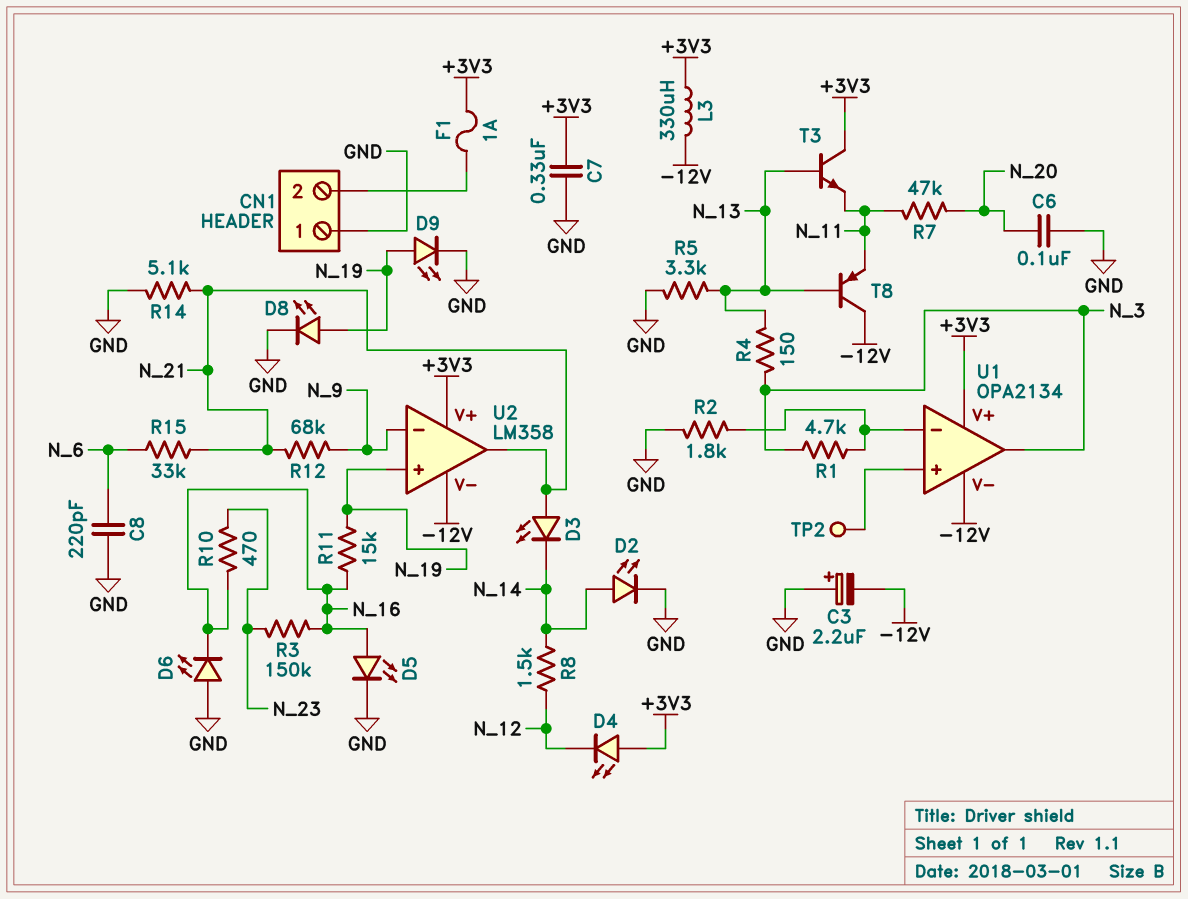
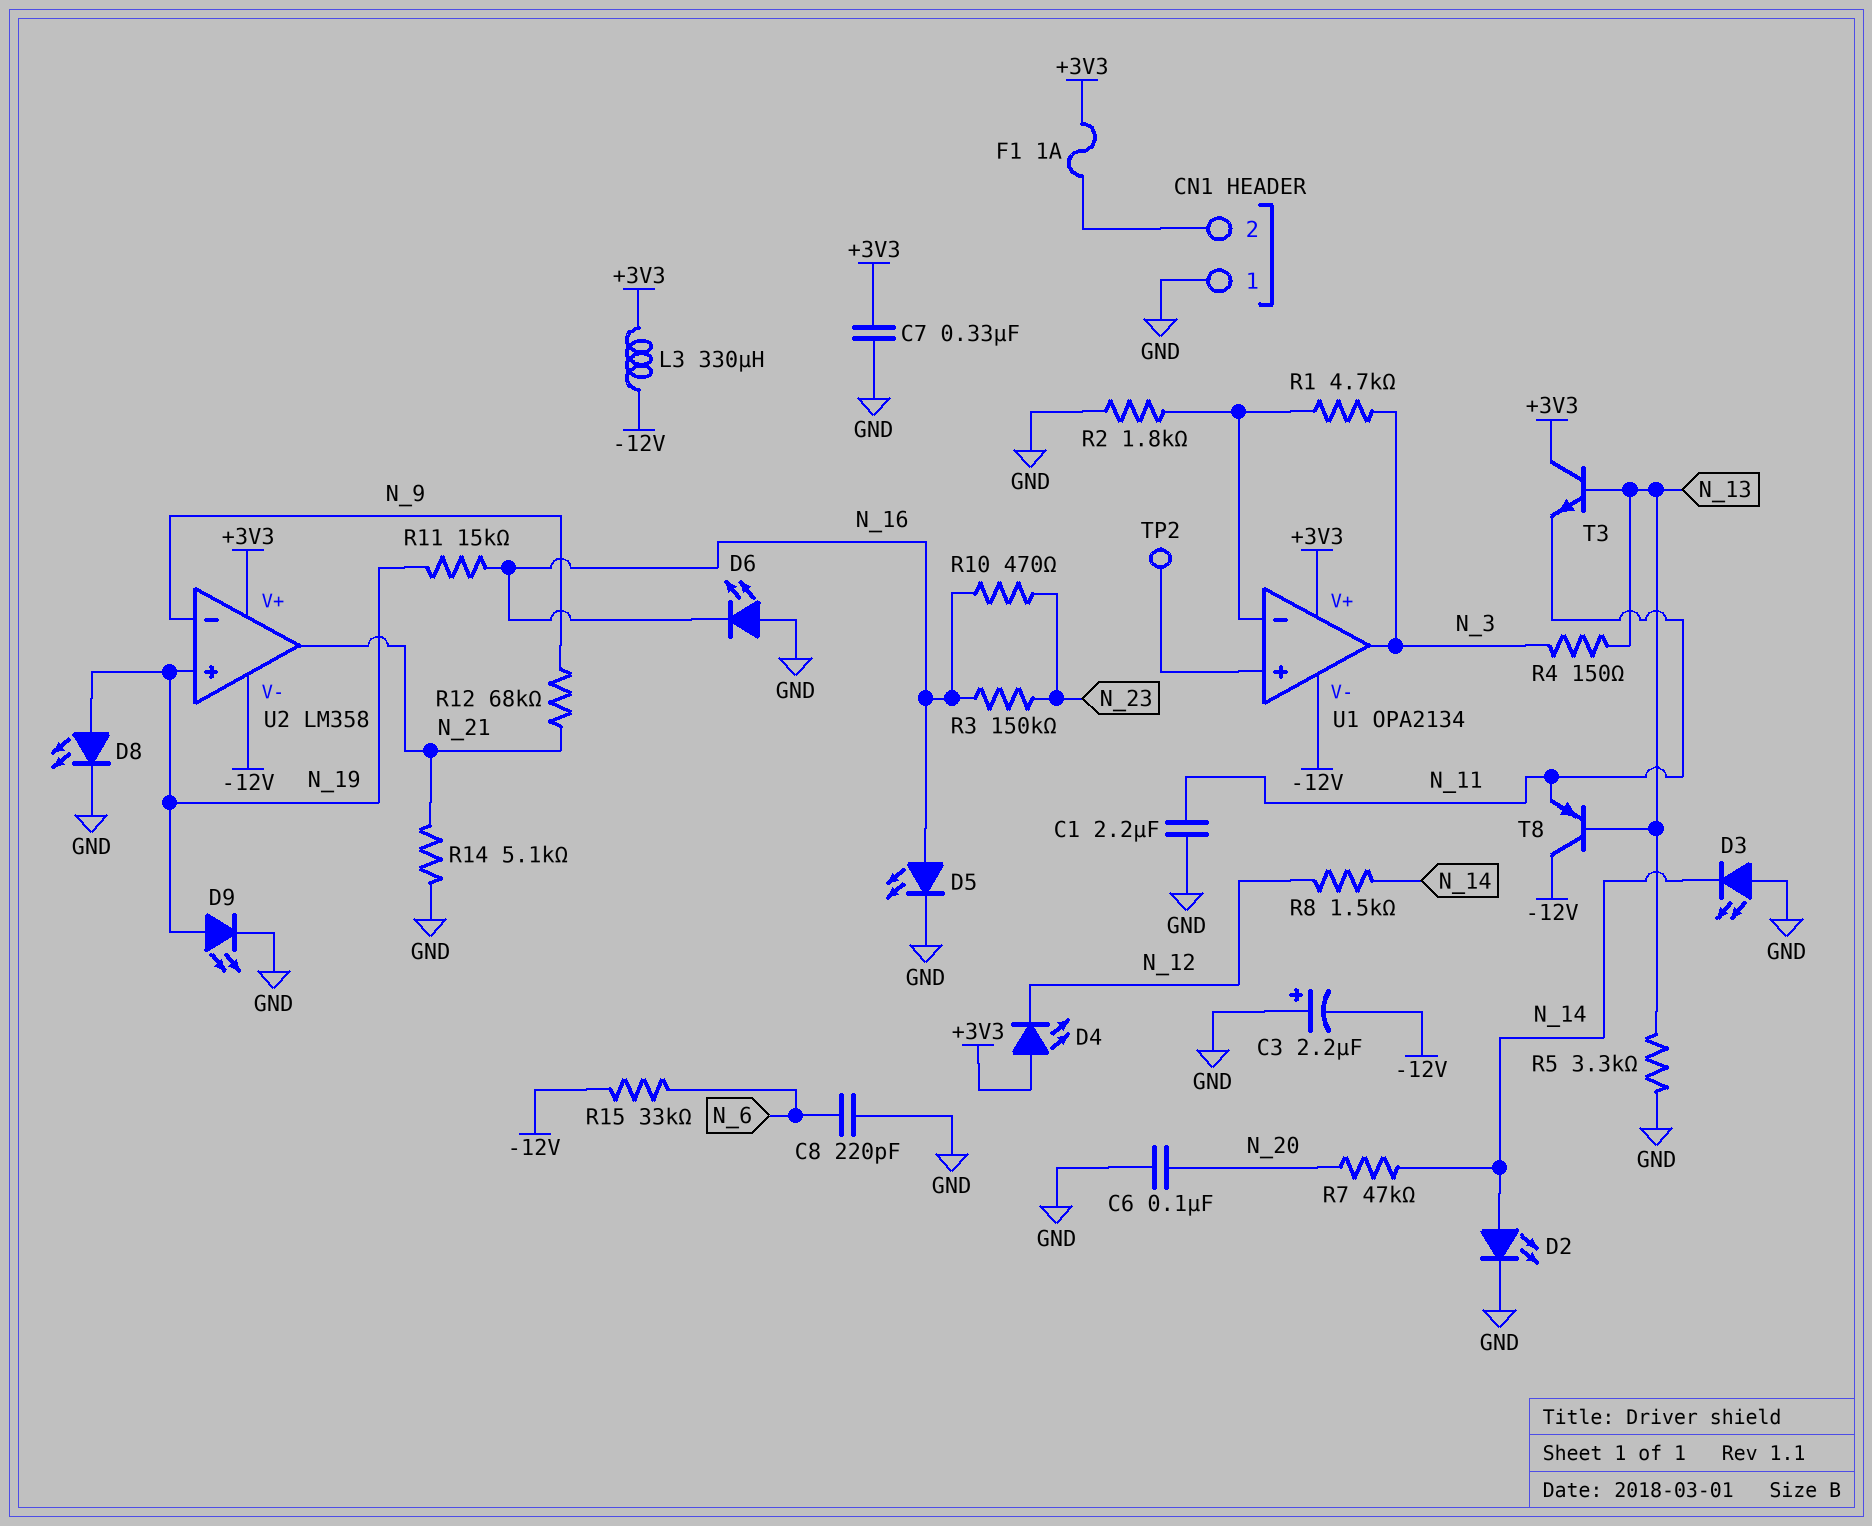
C1: none -> 2.2uF (GND, N_11)
D3: LED (A N_21, K N_14) -> LED (A GND, K N_14)
R7: 47k (N_11, N_20) -> 47k (N_14, N_20)
R15: 33k (N_6, N_21) -> 33k (-12V, N_6)

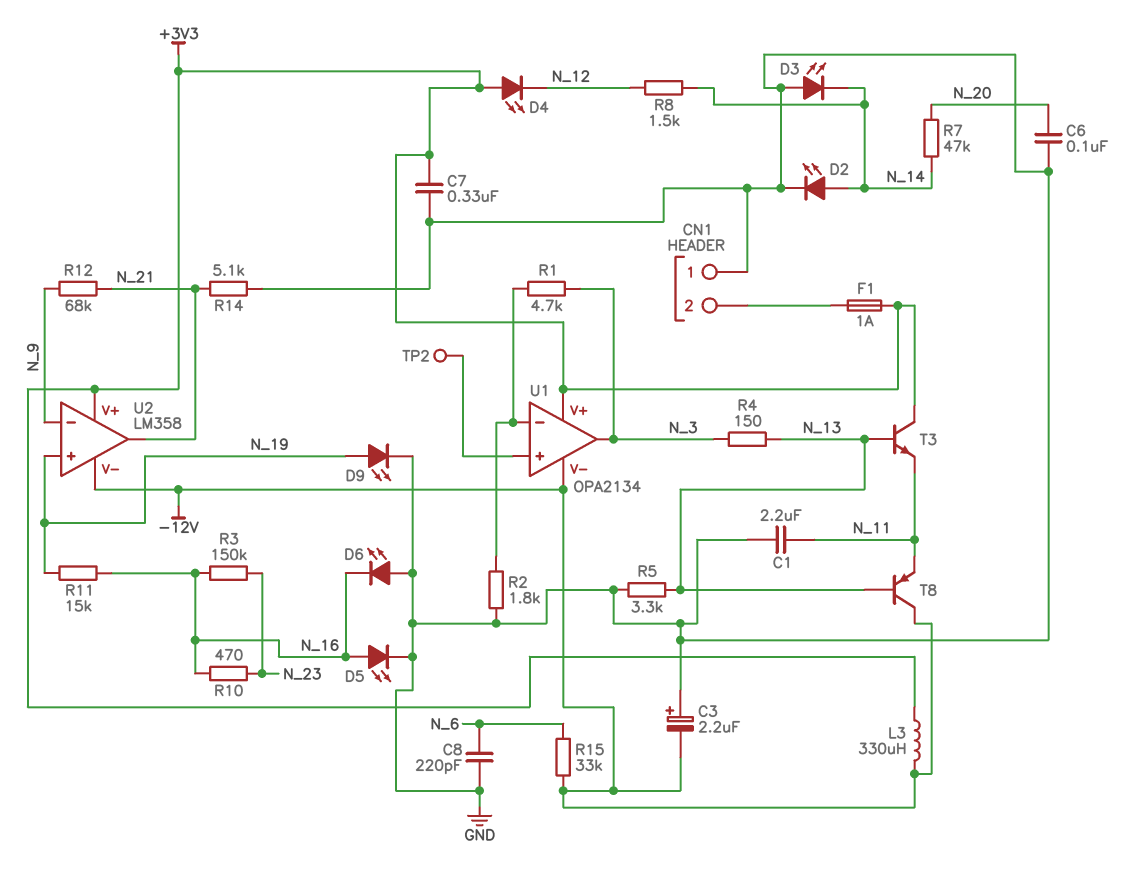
D8: LED (A N_19, K GND) -> none

